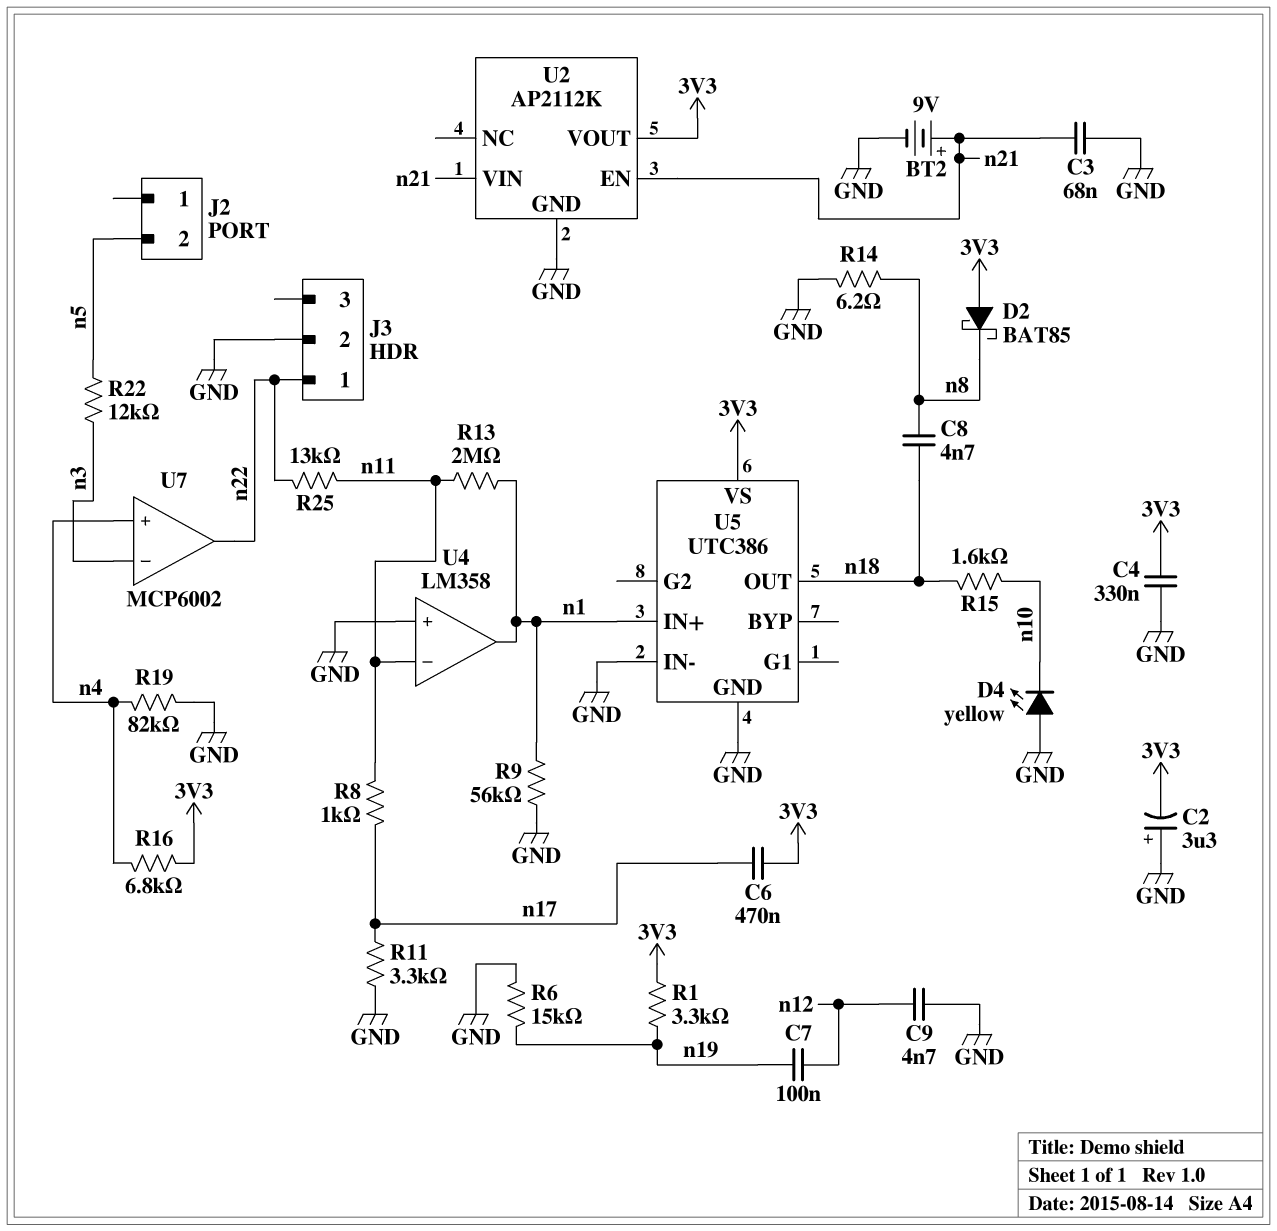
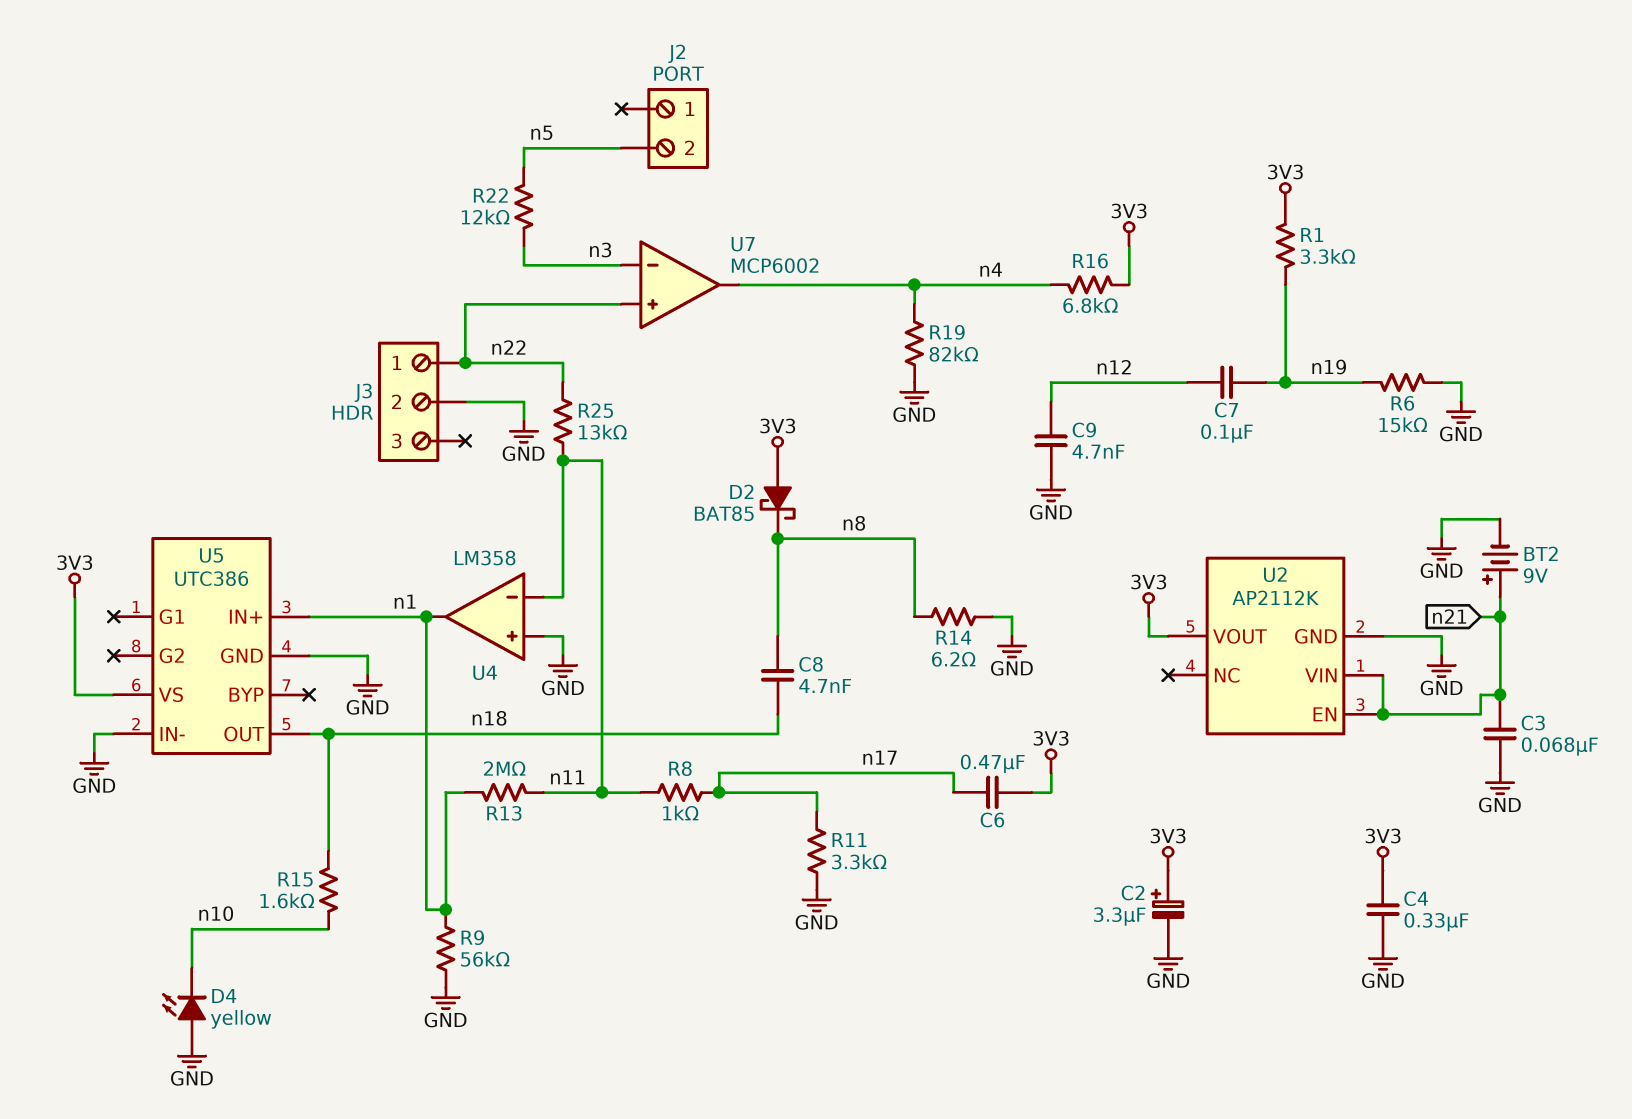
C2: 3.3uF (plus GND, minus 3V3) -> 3.3uF (plus 3V3, minus GND)
U7 pin in+: n4 -> n22
U7 pin out: n22 -> n4

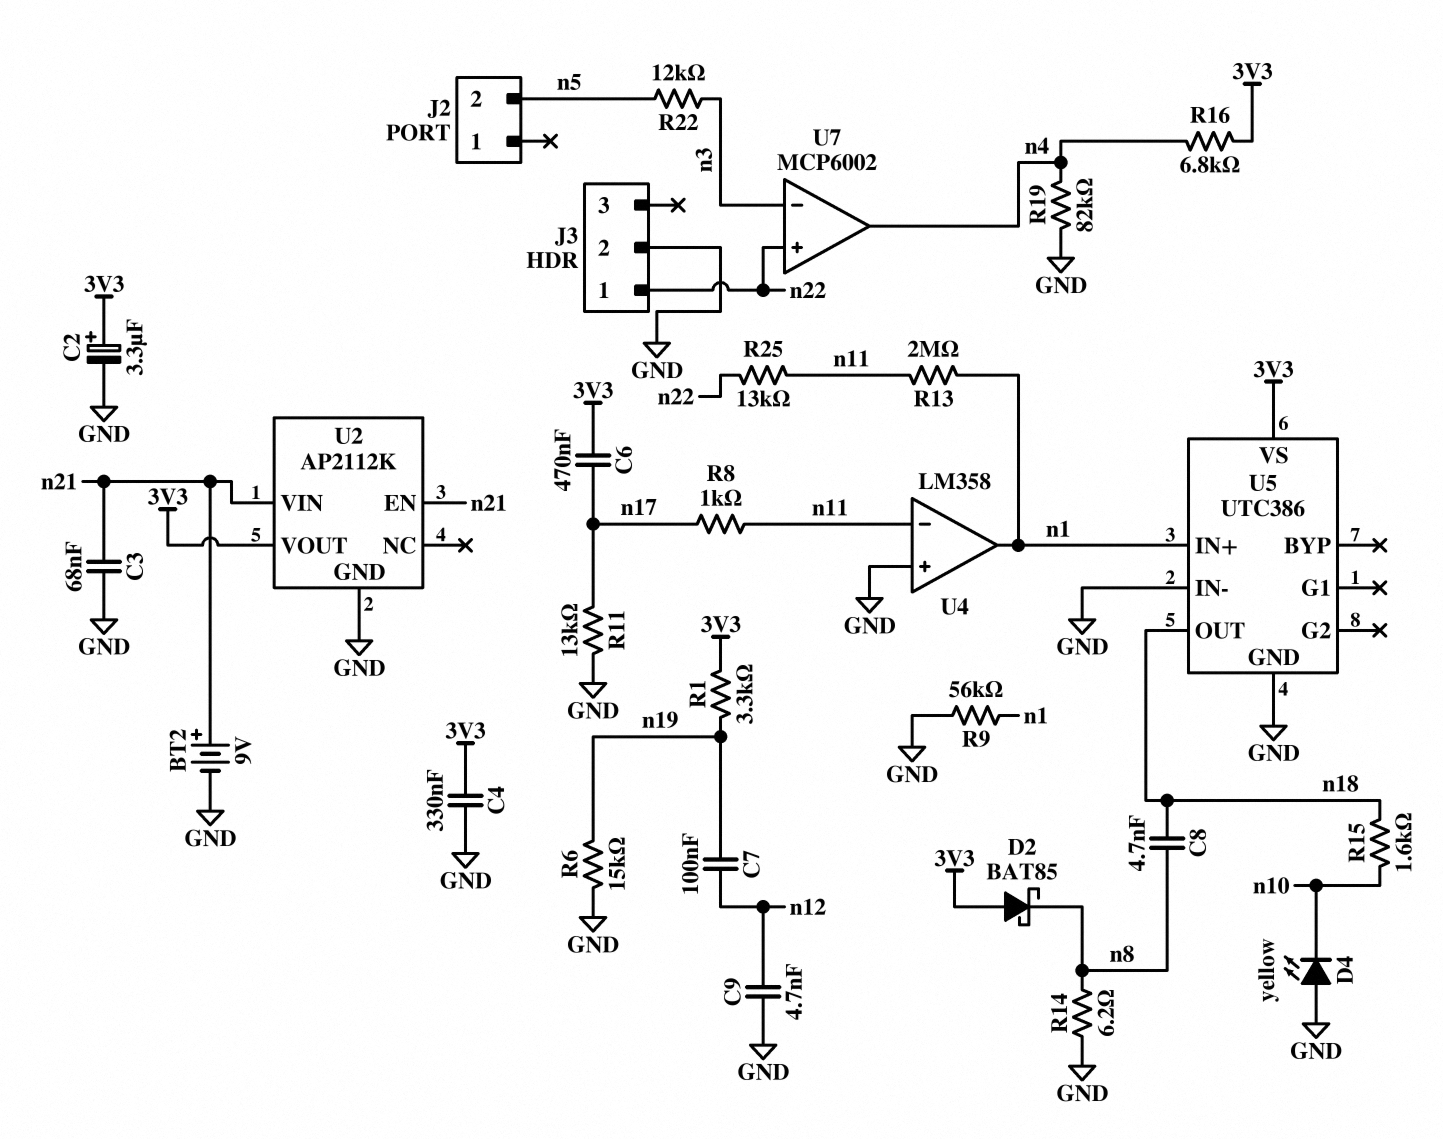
R11: 3.3k (GND, n17) -> 13k (GND, n17)

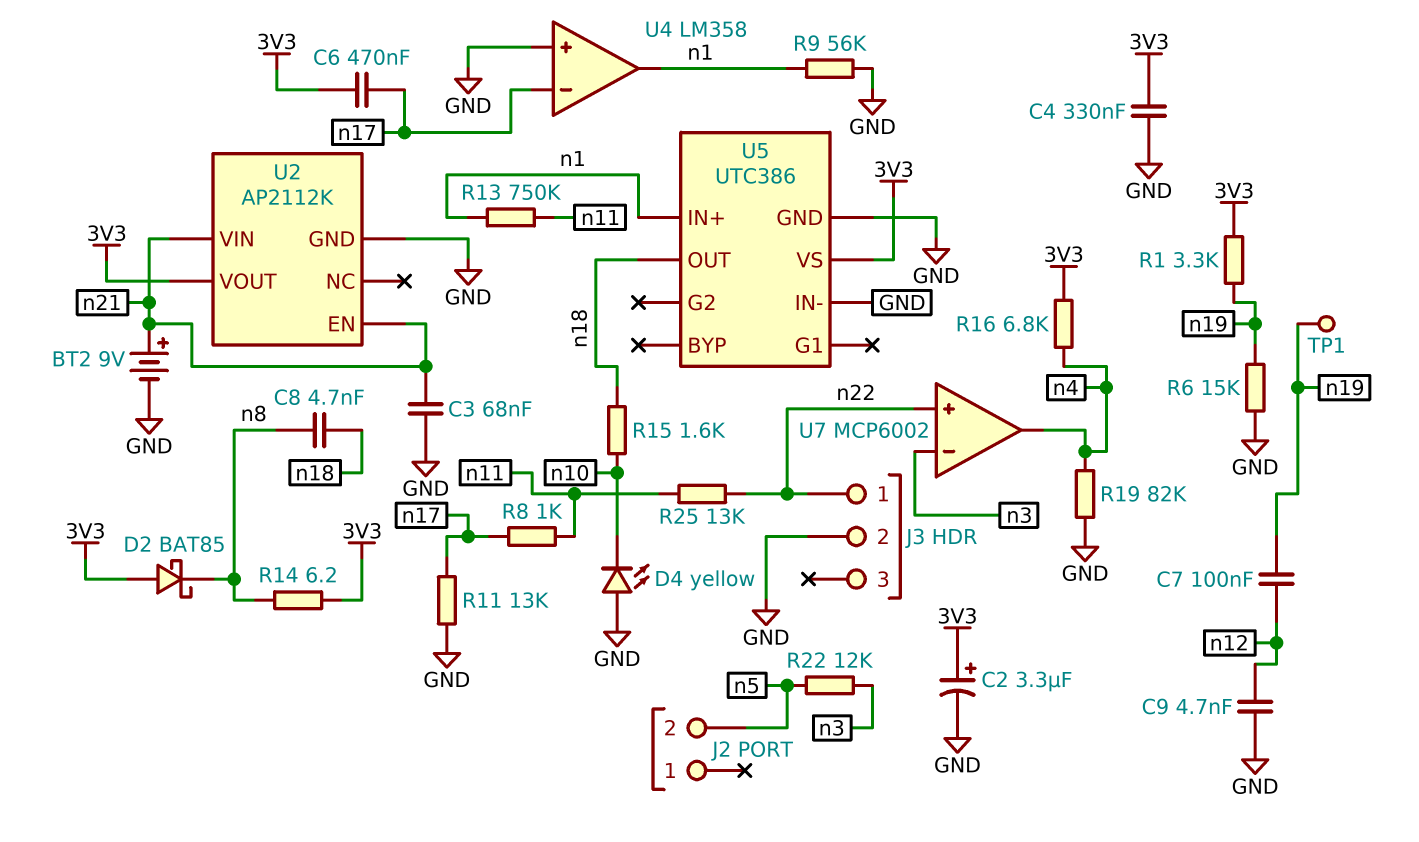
R13: 2M (n1, n11) -> 750k (n1, n11)
R14: 6.2 (GND, n8) -> 6.2 (3V3, n8)
TP1: none -> test point (n19)
U4 pin in-: n11 -> n17

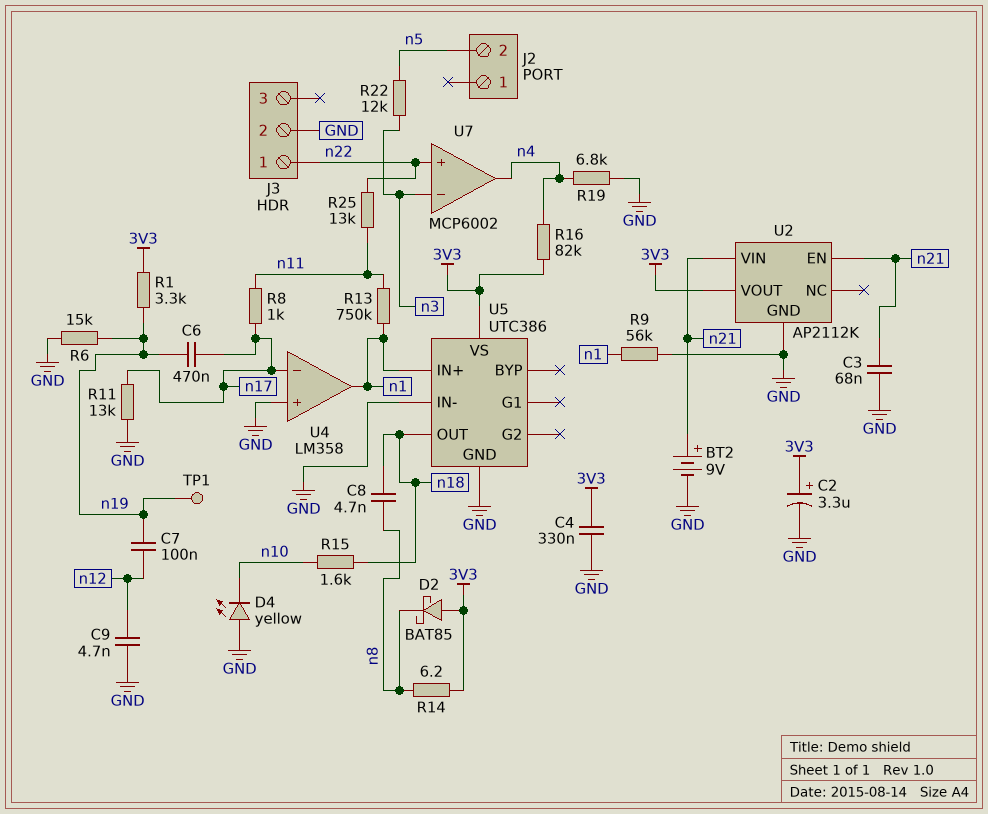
C6: 470nF (3V3, n17) -> 470nF (n17, n19)
R16: 6.8k (3V3, n4) -> 82k (3V3, n4)
R19: 82k (GND, n4) -> 6.8k (GND, n4)

